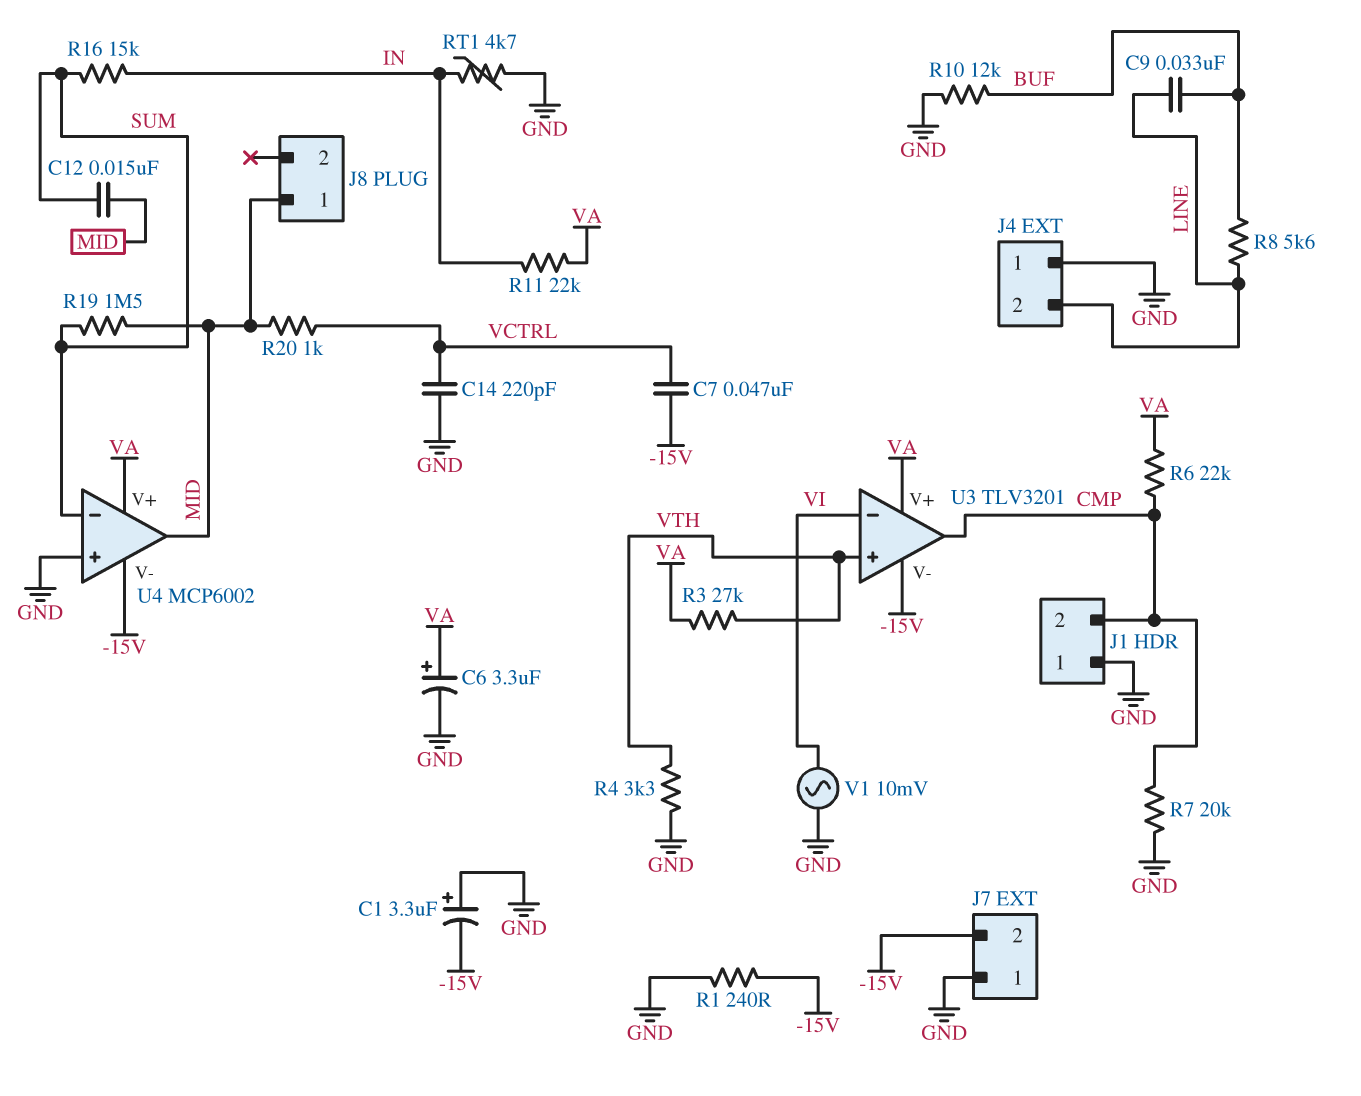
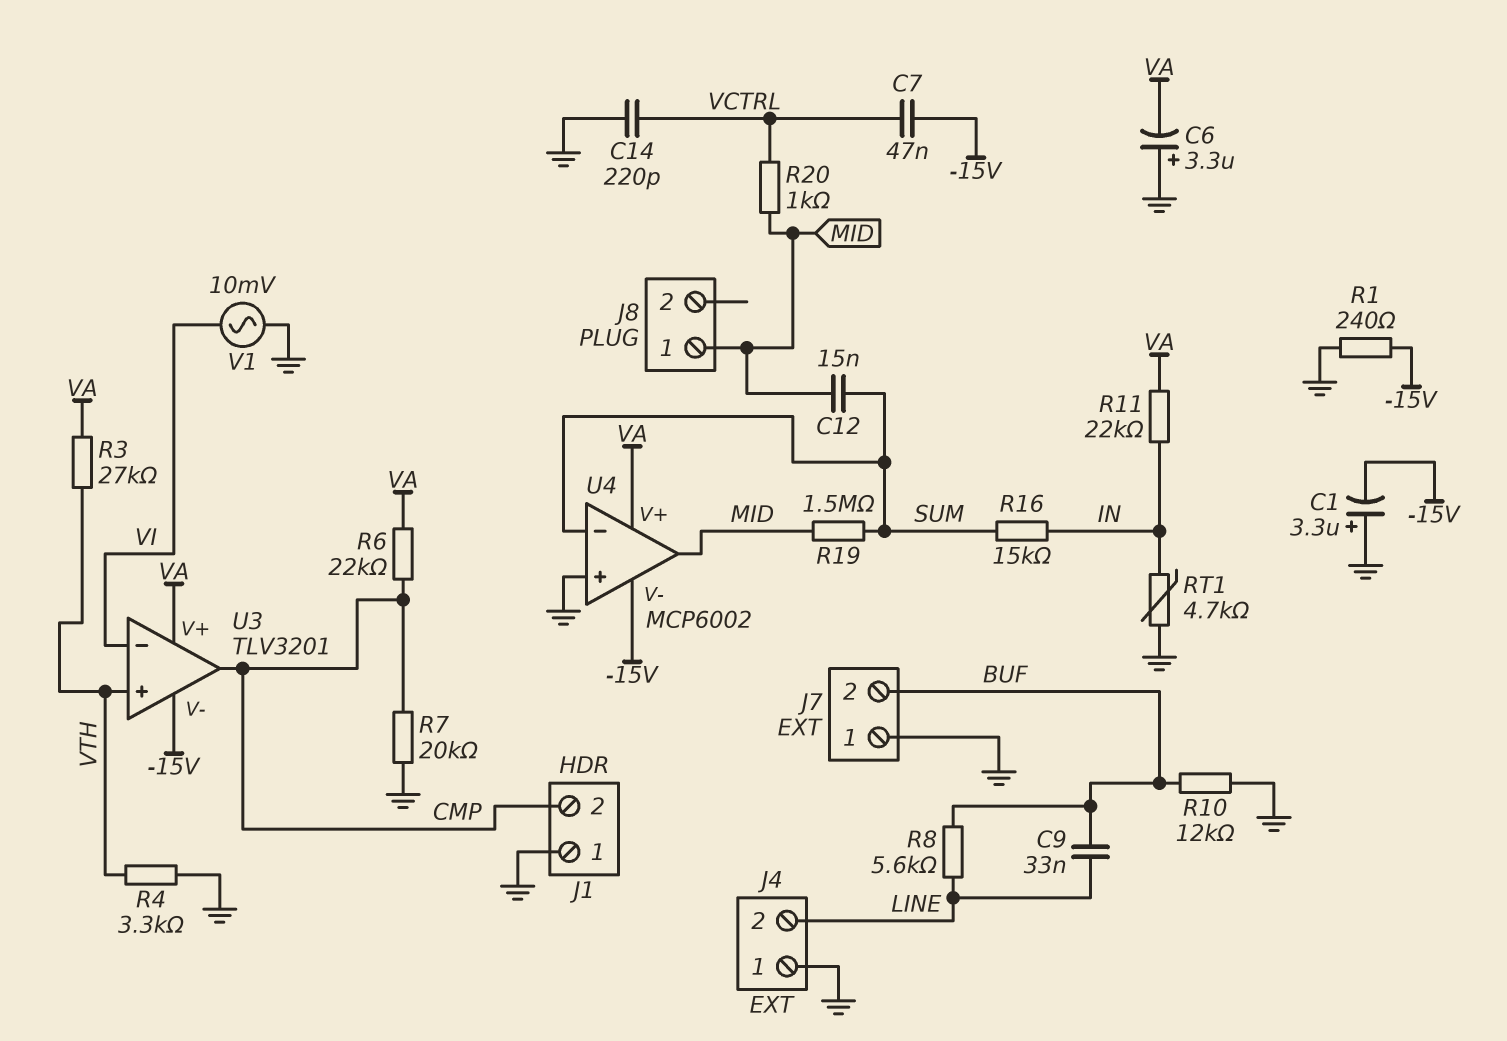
C6: 3.3uF (plus VA, minus GND) -> 3.3uF (plus GND, minus VA)
J7 pin 2: -15V -> BUF

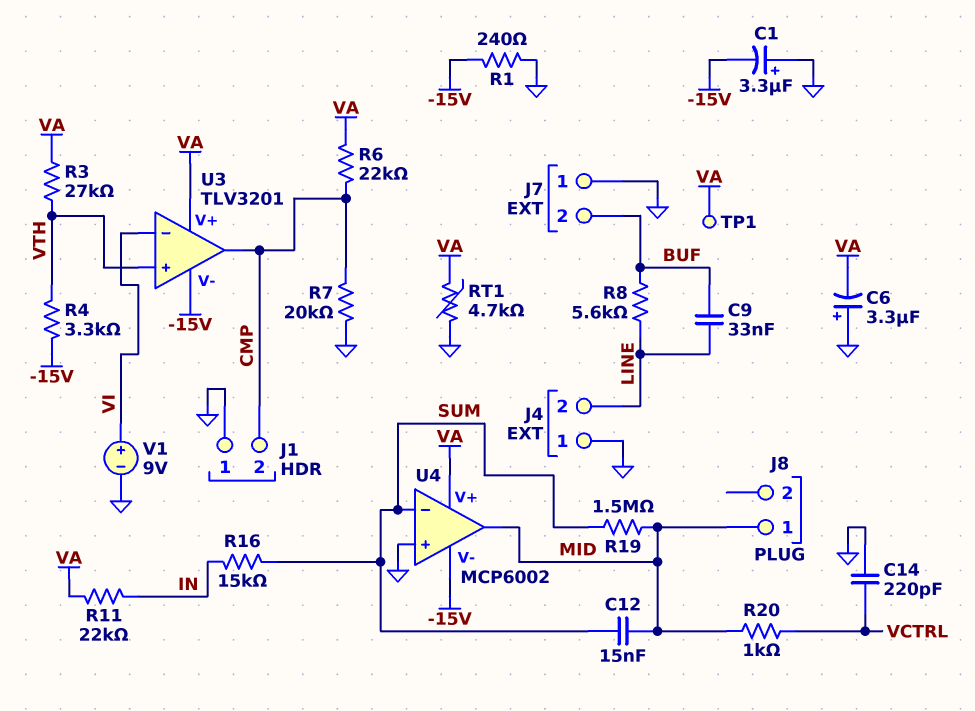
C7: 47nF (-15V, VCTRL) -> none
R4: 3.3k (GND, VTH) -> 3.3k (-15V, VTH)
R10: 12k (BUF, GND) -> none
RT1: 4.7k (GND, IN) -> 4.7k (GND, VA)
TP1: none -> test point (VA)
V1: AC 10mV (GND, VI) -> 9V (plus VI, minus GND)

